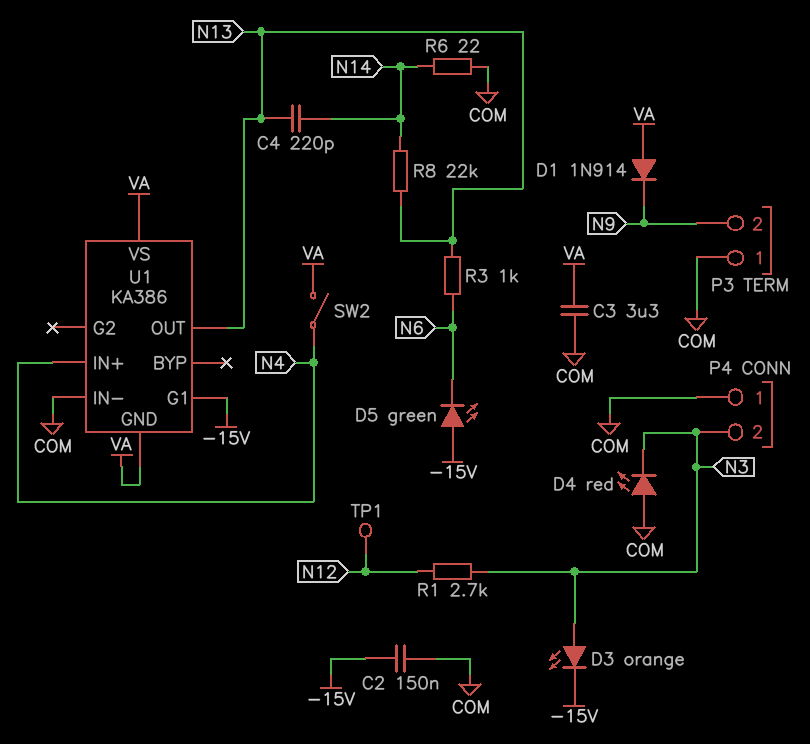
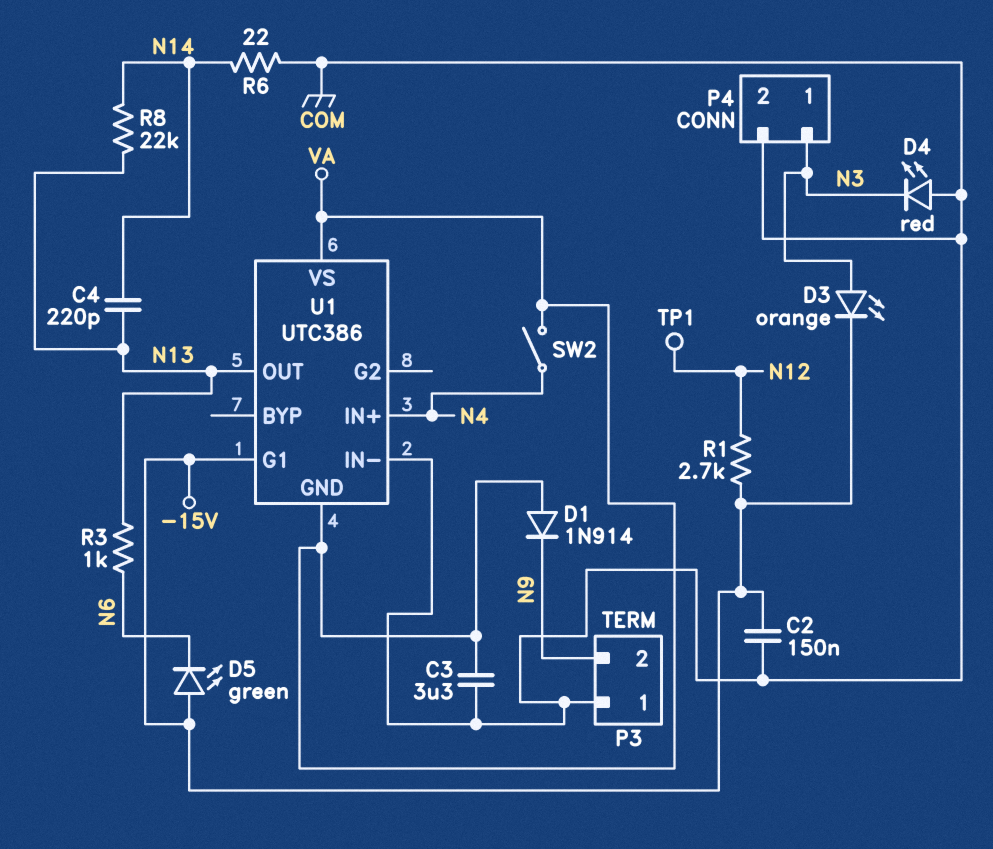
P4 pin 1: COM -> N3
P4 pin 2: N3 -> COM
R1: 2.7k (N3, N12) -> 2.7k (-15V, N12)
U1: KA386 -> UTC386

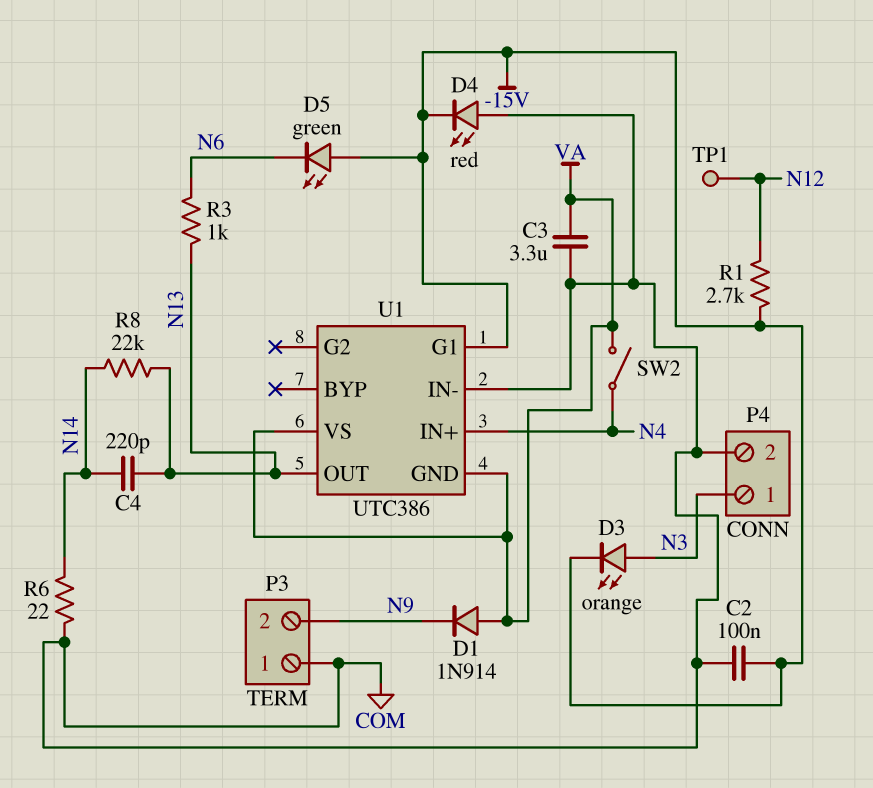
C2: 150nF (-15V, COM) -> 100nF (-15V, COM)
D4: LED red (A COM, K N3) -> LED red (A COM, K -15V)

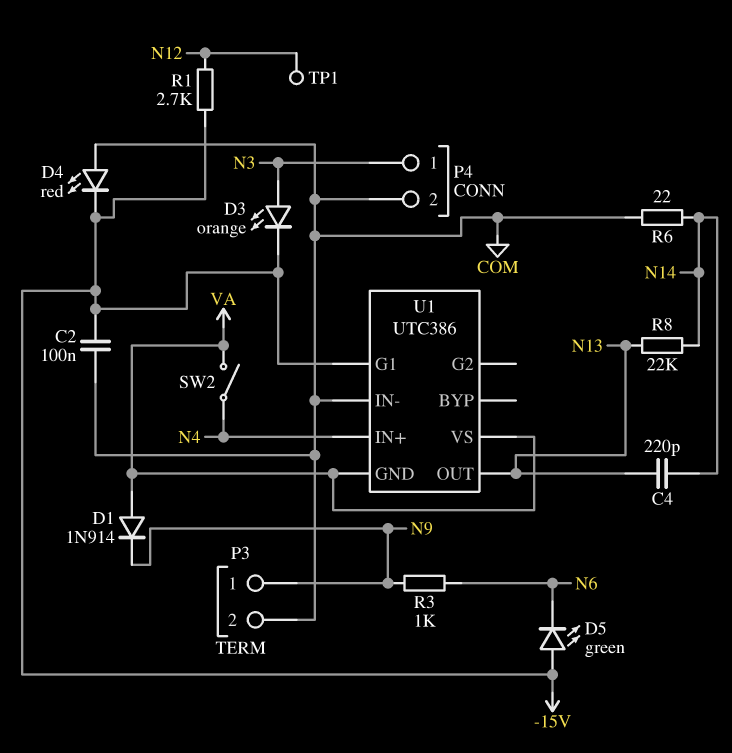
C3: 3.3uF (COM, VA) -> none
P3 pin 1: COM -> N9
P3 pin 2: N9 -> COM
R3: 1k (N6, N13) -> 1k (N6, N9)

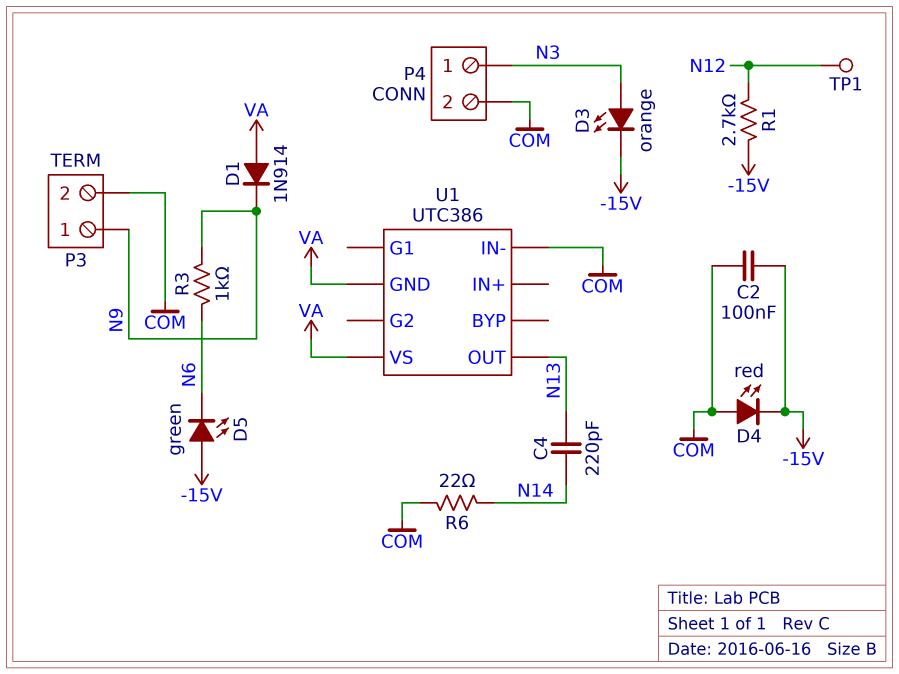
R8: 22k (N13, N14) -> none
SW2: switch (N4, VA) -> none
U1 pin G1: -15V -> none
U1 pin IN+: N4 -> none

